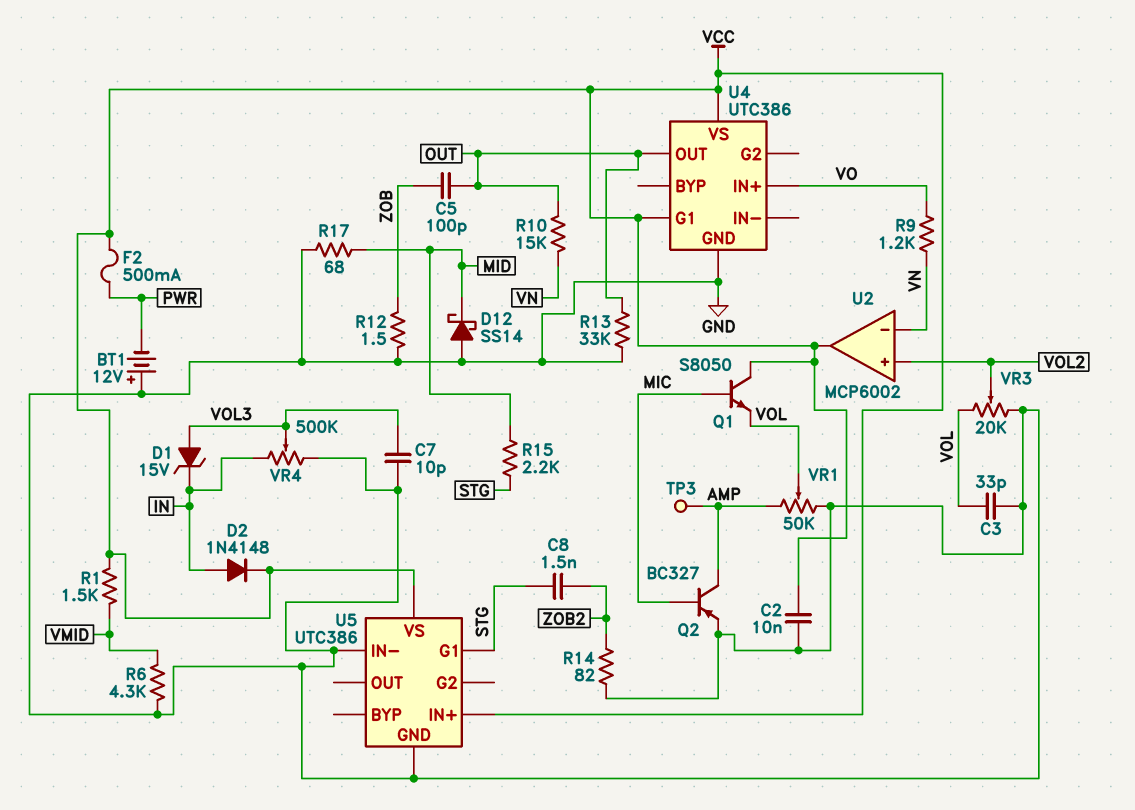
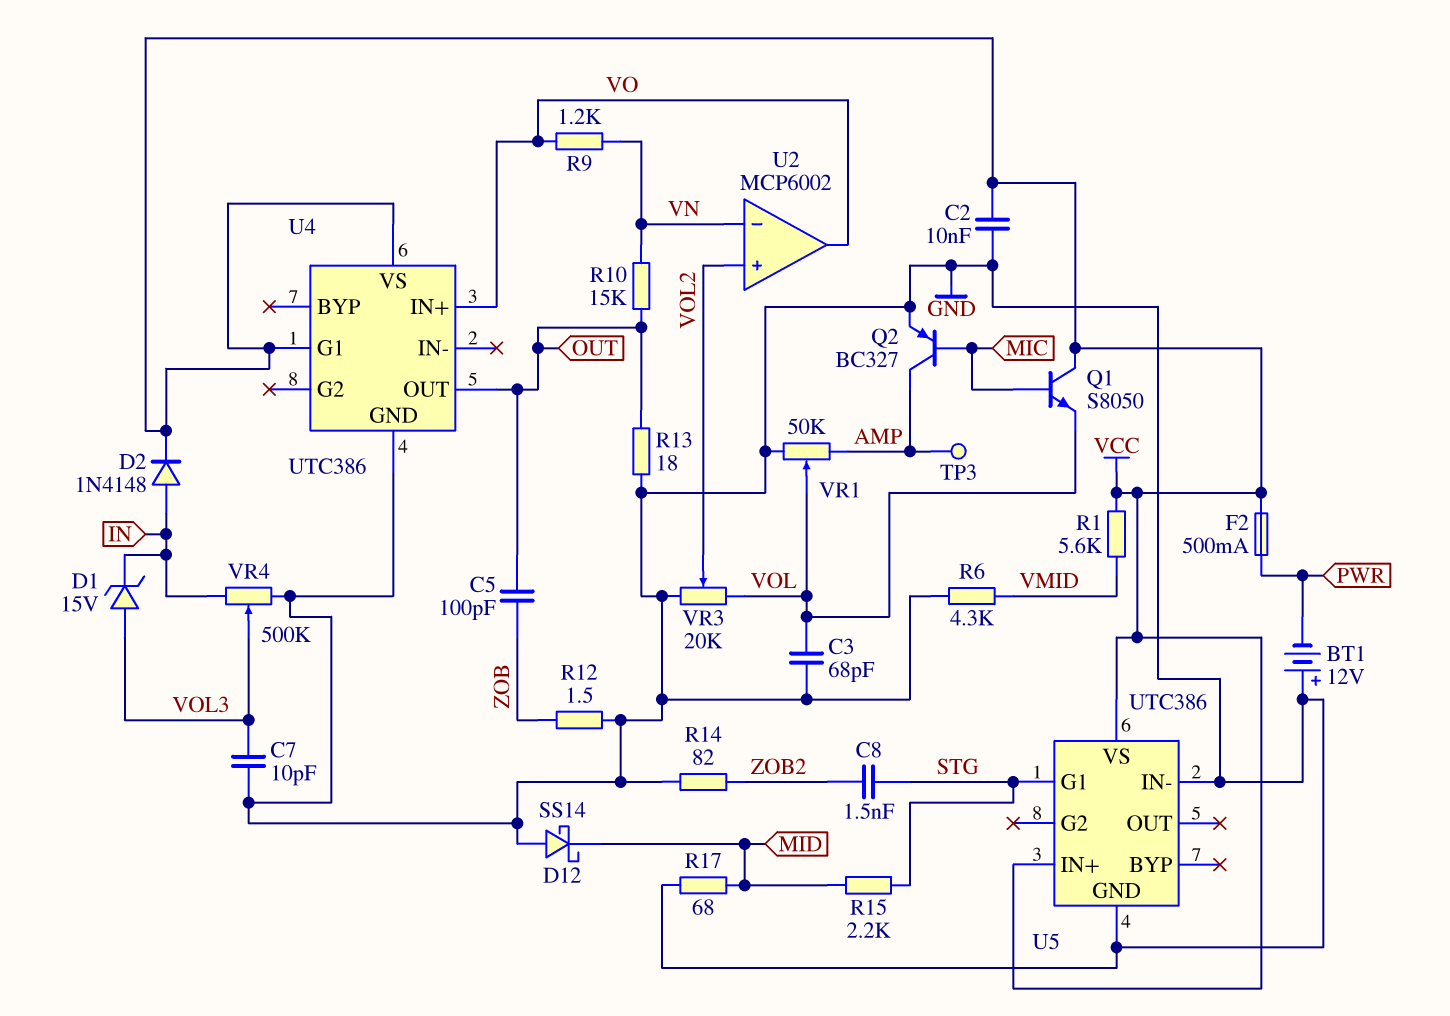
C3: 33pF (GND, VOL) -> 68pF (GND, VOL)
R1: 1.5k (VCC, VMID) -> 5.6k (VCC, VMID)
R13: 33k (GND, OUT) -> 18 (GND, OUT)
U2 pin out: VCC -> VO

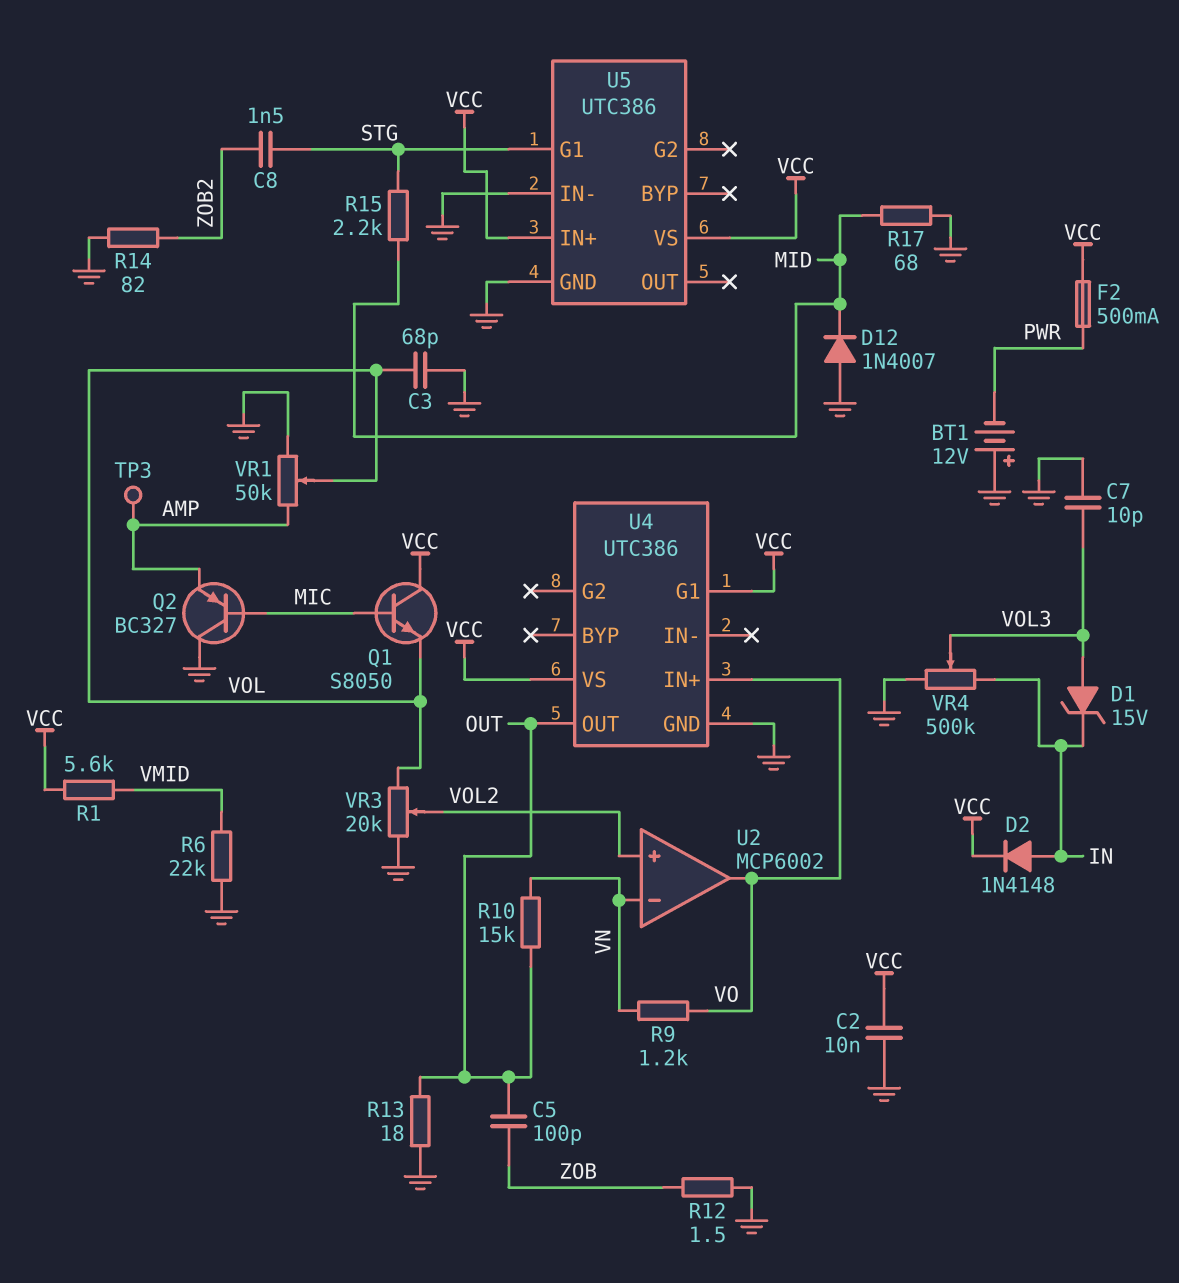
D12: schottky SS14 (A GND, K MID) -> diode 1N4007 (A GND, K MID)
Q2: PNP BC327 (B MIC, C AMP, E GND) -> PNP BC327 (B MIC, C GND, E AMP)
R6: 4.3k (GND, VMID) -> 22k (GND, VMID)

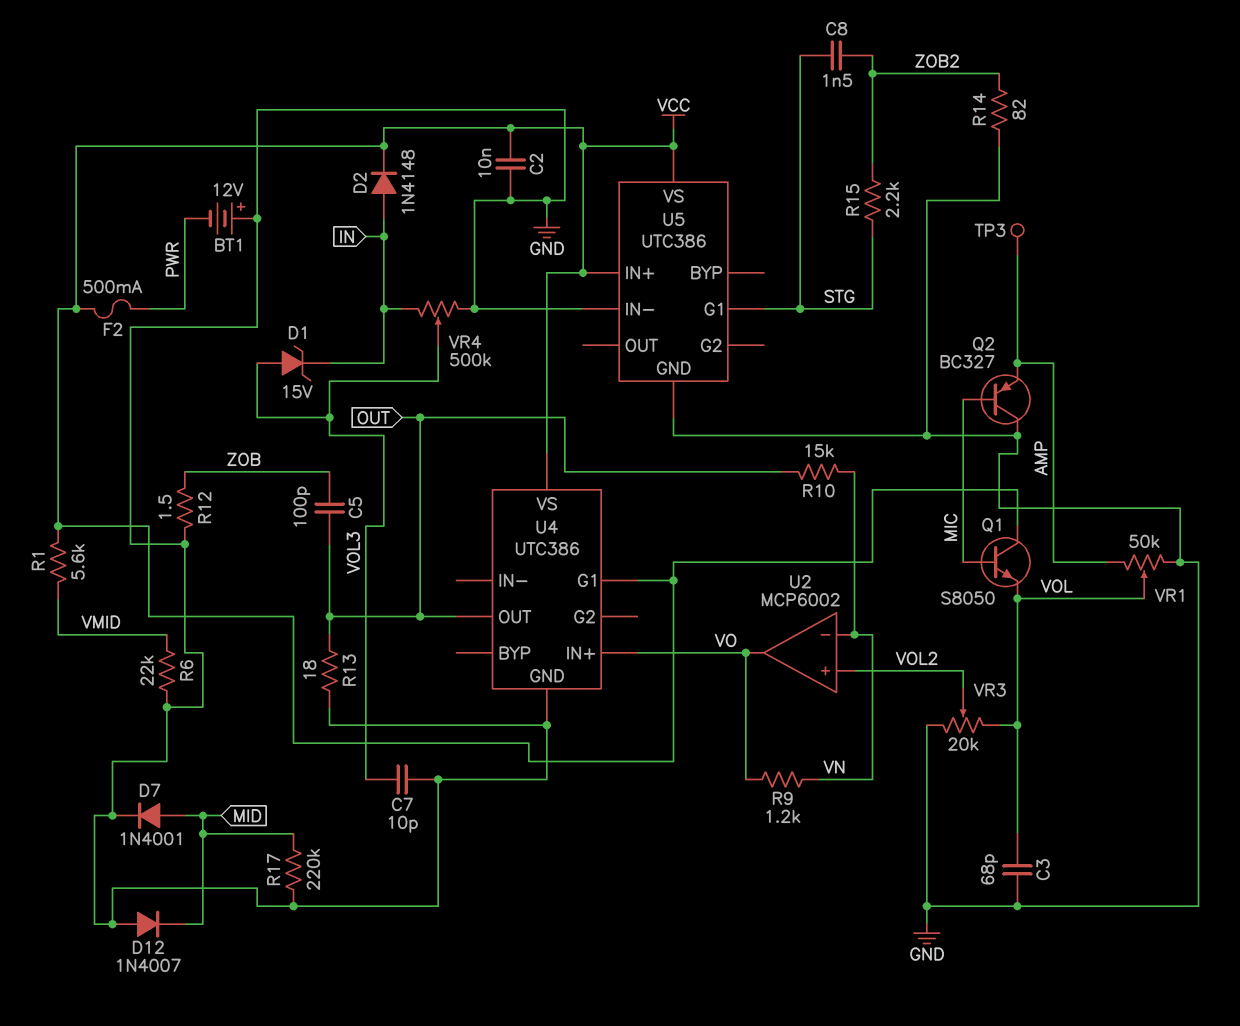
D7: none -> diode 1N4001 (A MID, K GND)
R15: 2.2k (MID, STG) -> 2.2k (STG, ZOB2)
R17: 68 (GND, MID) -> 220k (GND, MID)

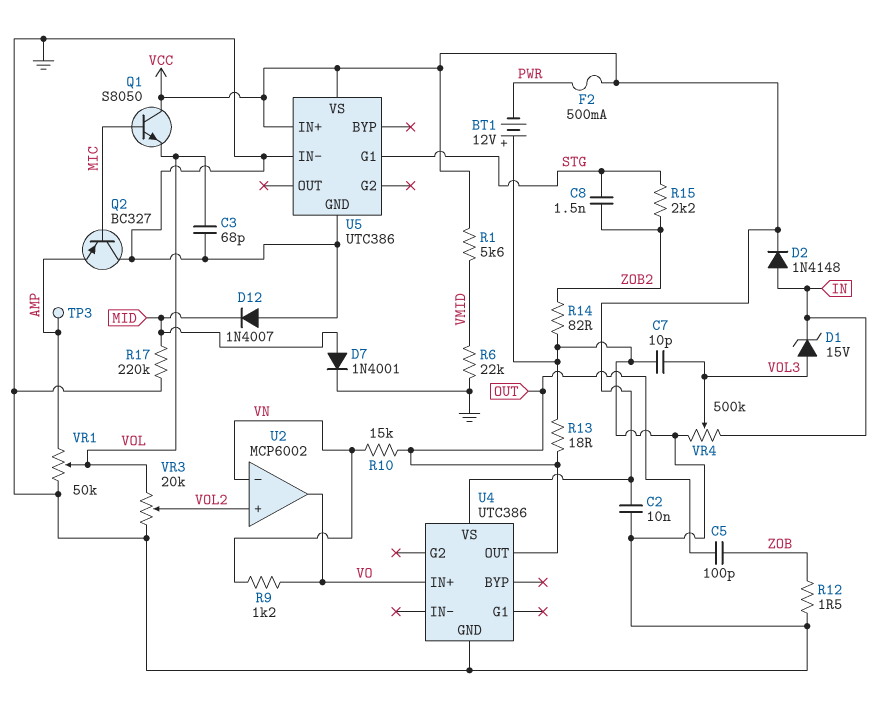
U4 pin G1: VCC -> none

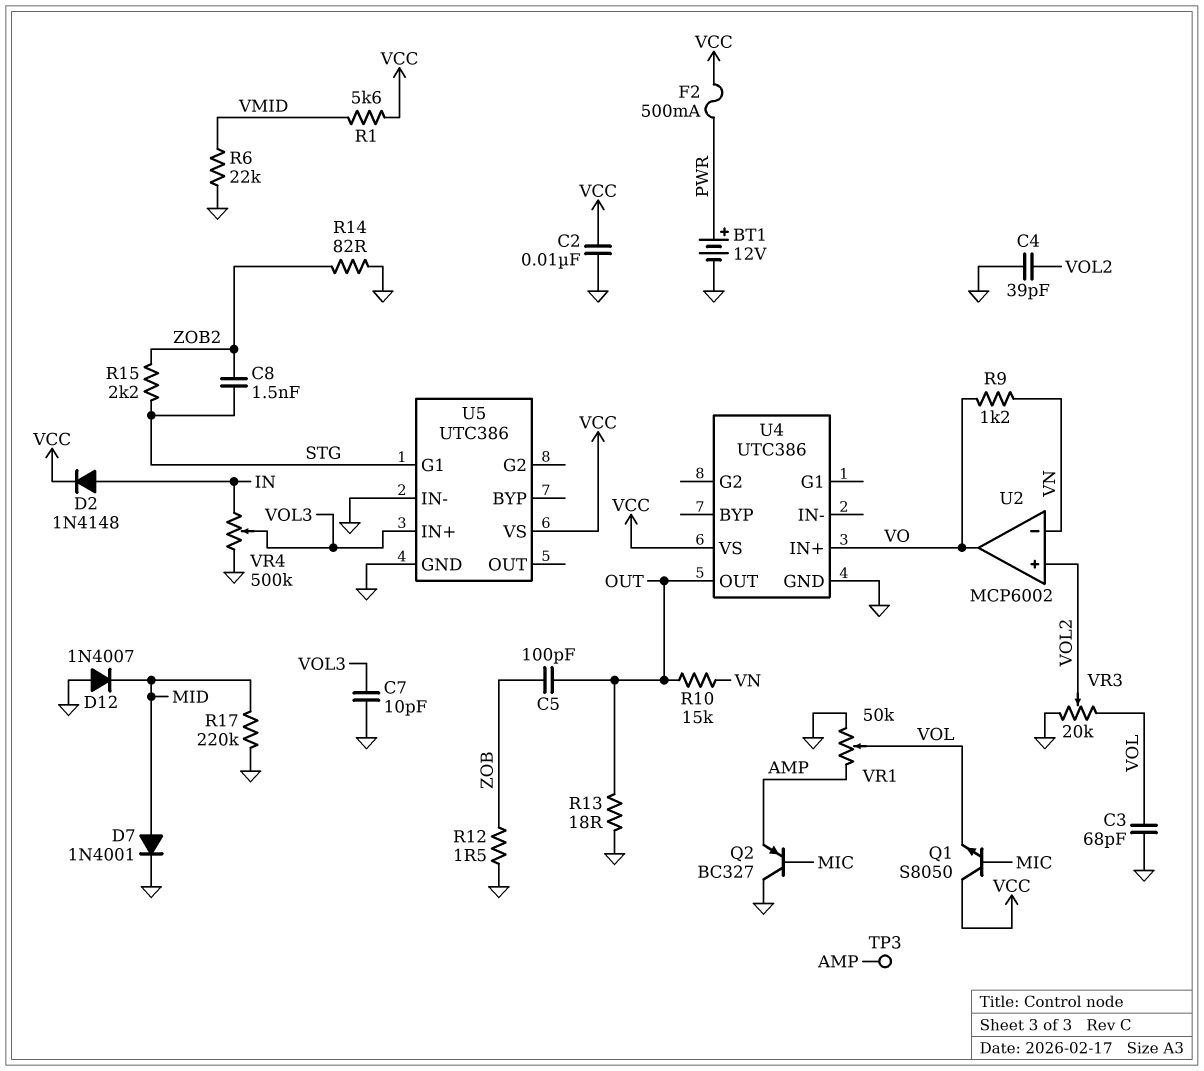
BT1: 12V (plus GND, minus PWR) -> 12V (plus PWR, minus GND)
C4: none -> 39pF (GND, VOL2)
D1: zener 15V (A VOL3, K IN) -> none
U5 pin IN+: VCC -> VOL3

